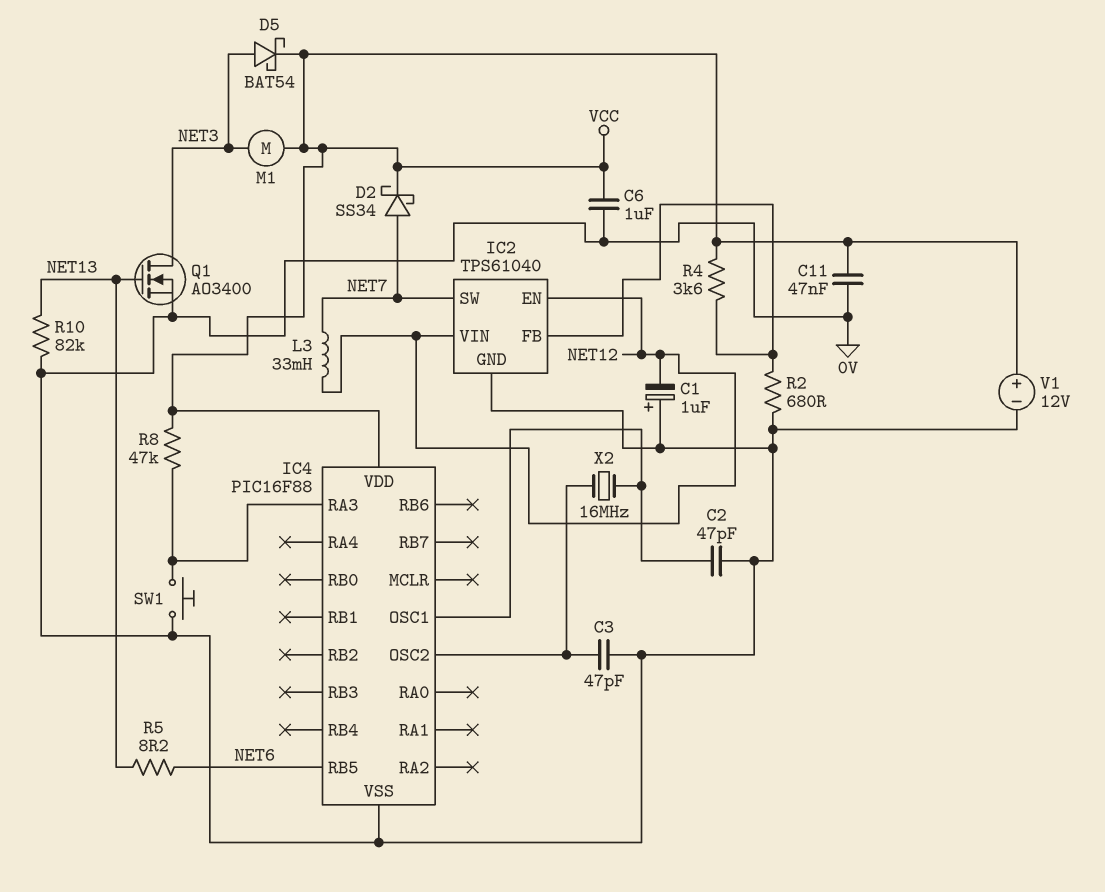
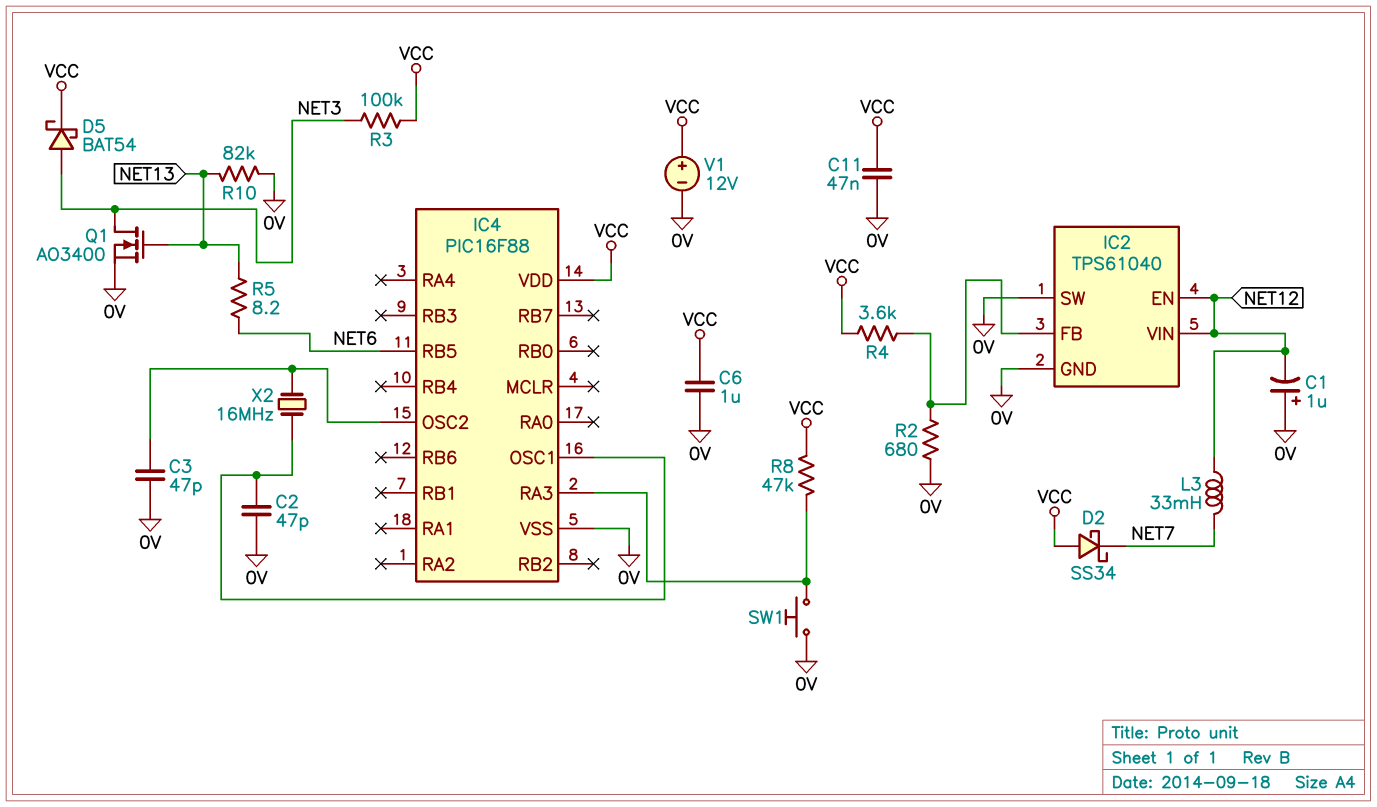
D2: schottky SS34 (A NET7, K VCC) -> schottky SS34 (A VCC, K NET7)
IC2 pin SW: NET7 -> 0V
M1: motor (NET3, VCC) -> none
R3: none -> 100k (NET3, VCC)

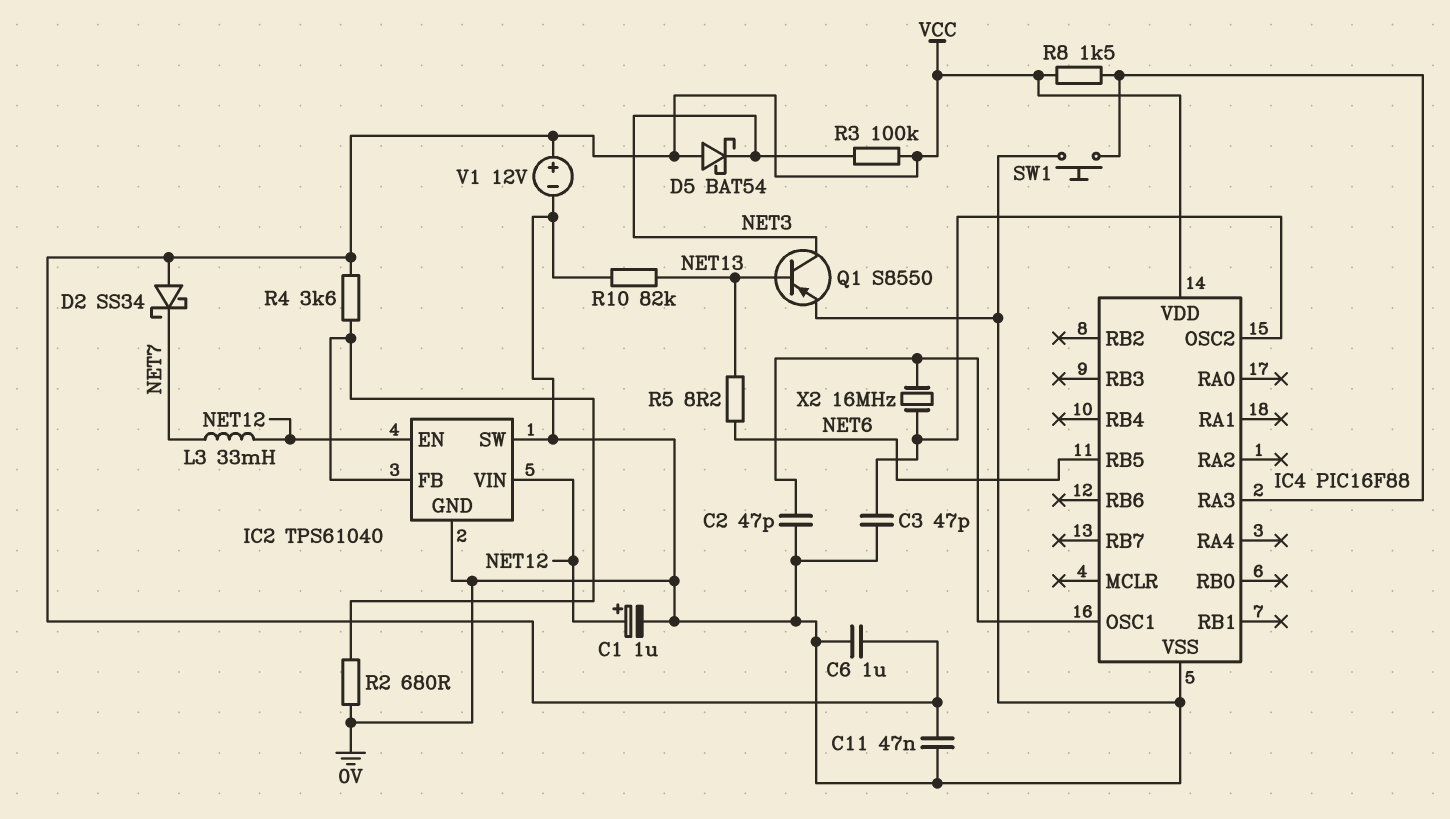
C1: 1uF (plus 0V, minus NET12) -> 1uF (plus NET12, minus 0V)
D5: schottky BAT54 (A NET3, K VCC) -> schottky BAT54 (A VCC, K NET3)
Q1: NMOS AO3400 (G NET13, D NET3, S 0V) -> PNP S8550 (B NET13, C NET3, E 0V)
R8: 47k (IC4/RA3, VCC) -> 1.5k (IC4/RA3, VCC)

